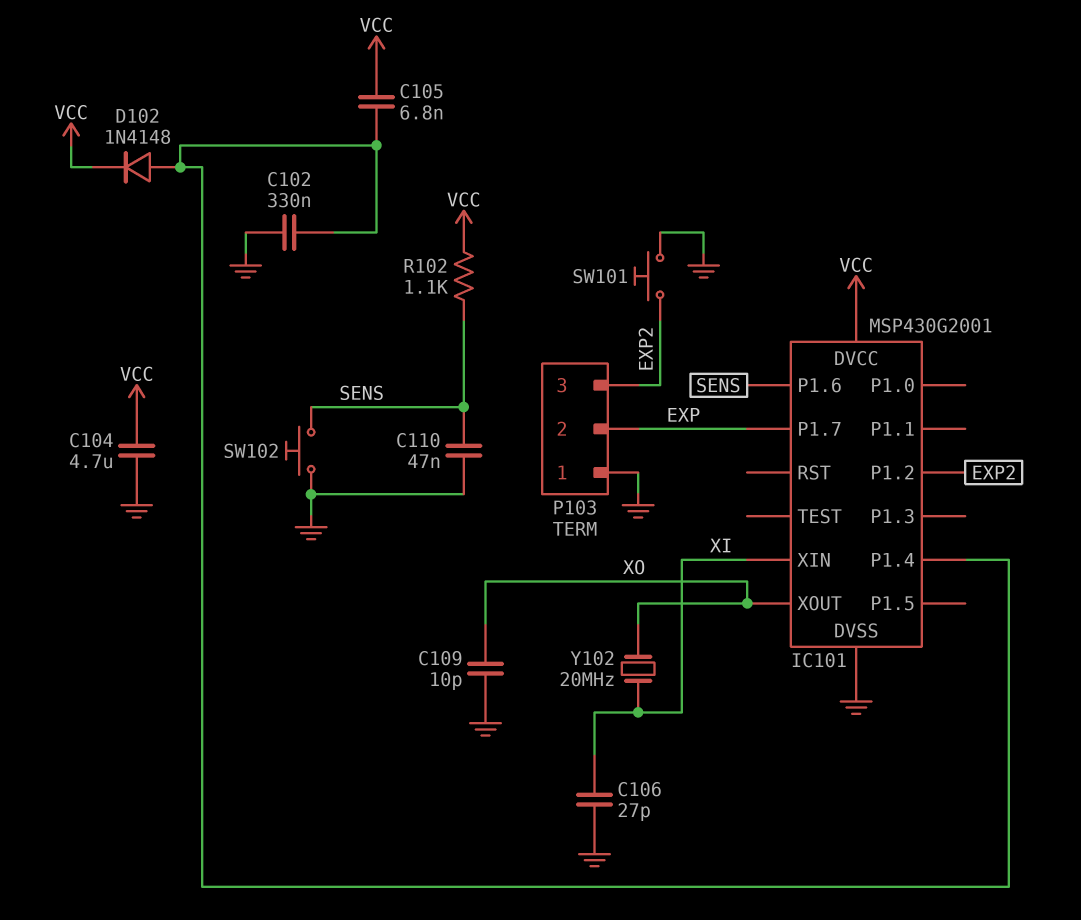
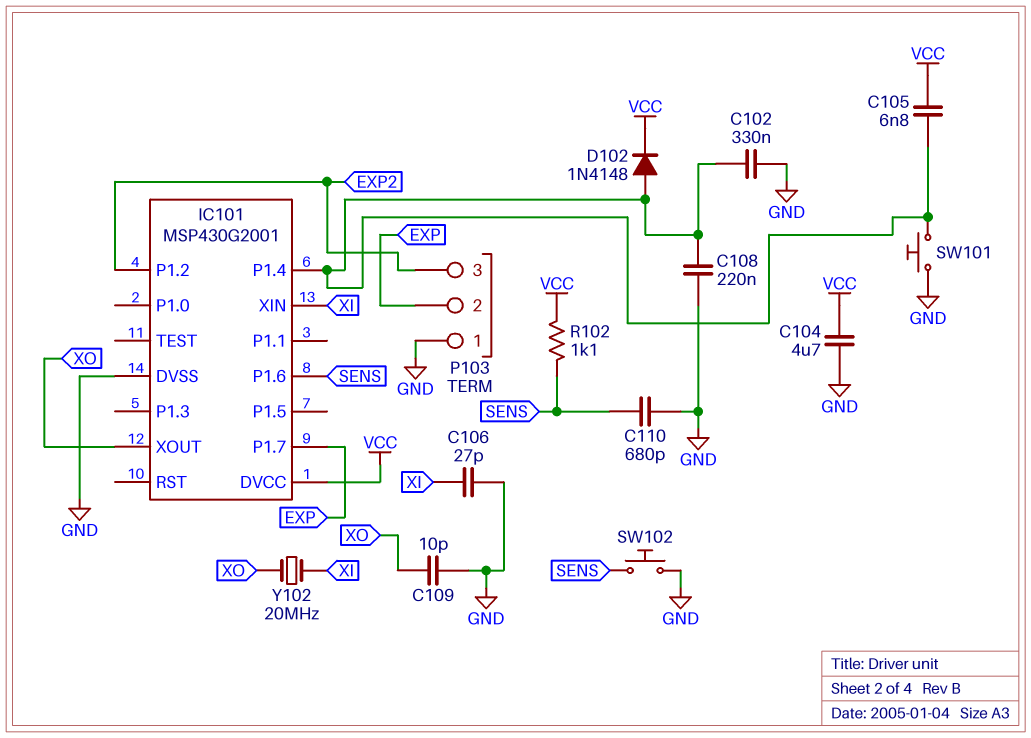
C108: none -> 220nF (GND, IC101/P1.4)
C110: 47nF (GND, SENS) -> 680pF (GND, SENS)
SW101: button (EXP2, GND) -> button (GND, IC101/P1.4)

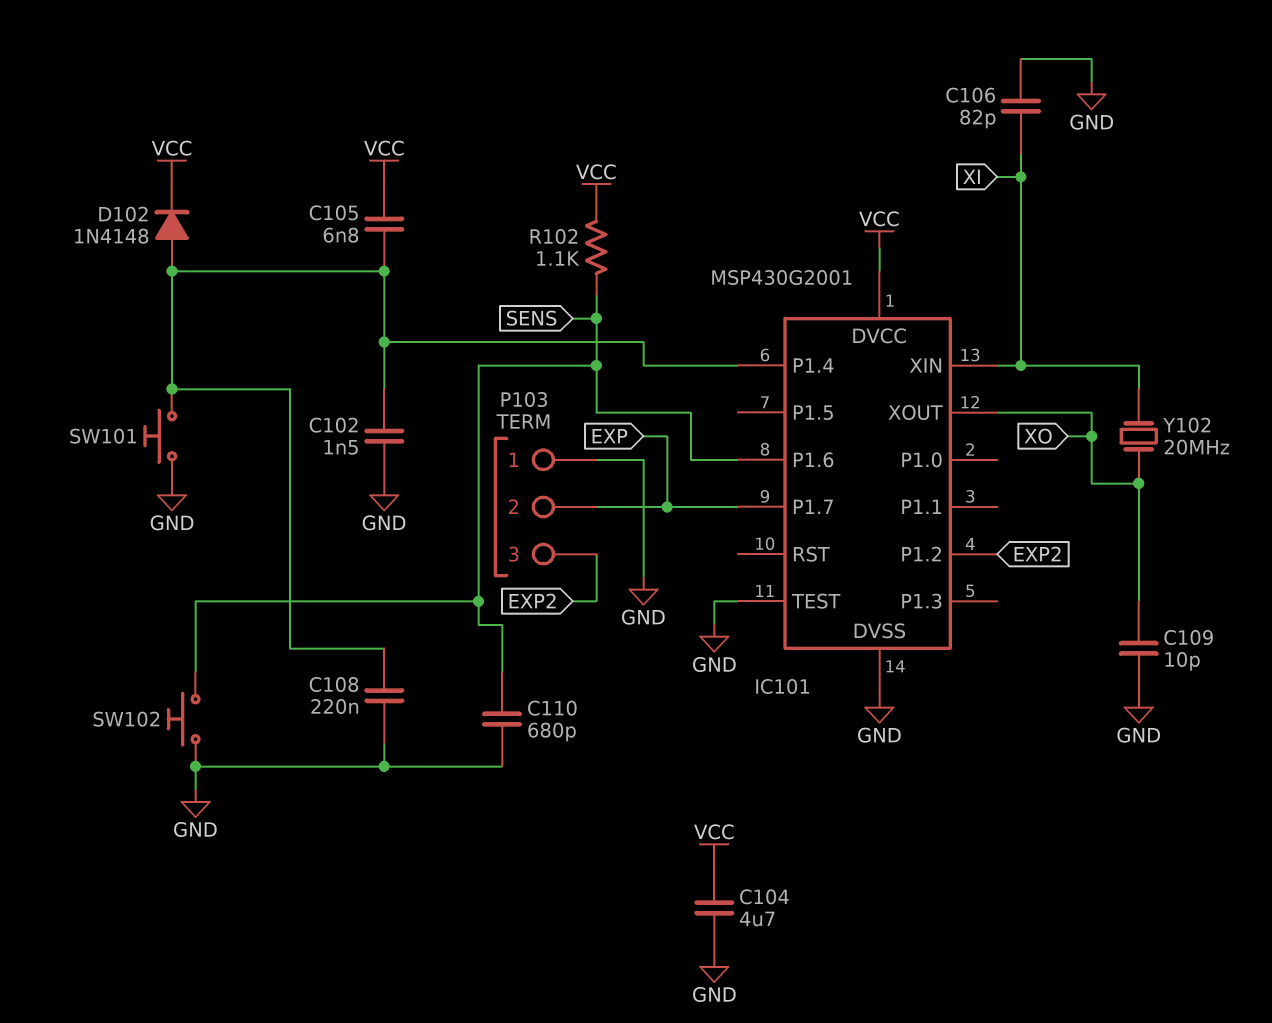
C102: 330nF (GND, IC101/P1.4) -> 1.5nF (GND, IC101/P1.4)
C106: 27pF (GND, XI) -> 82pF (GND, XI)
IC101 pin TEST: none -> GND

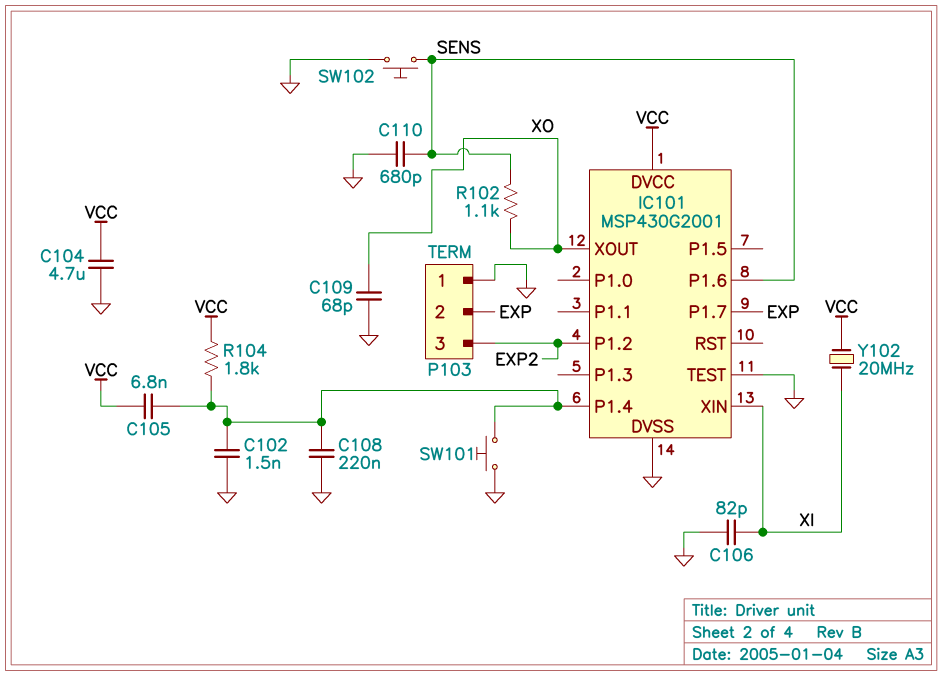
C109: 10pF (GND, XO) -> 68pF (GND, XO)
D102: diode 1N4148 (A IC101/P1.4, K VCC) -> none
R102: 1.1k (SENS, VCC) -> 1.1k (SENS, XO)
R104: none -> 1.8k (IC101/P1.4, VCC)
Y102: 20MHz (XI, XO) -> 20MHz (VCC, XI)

